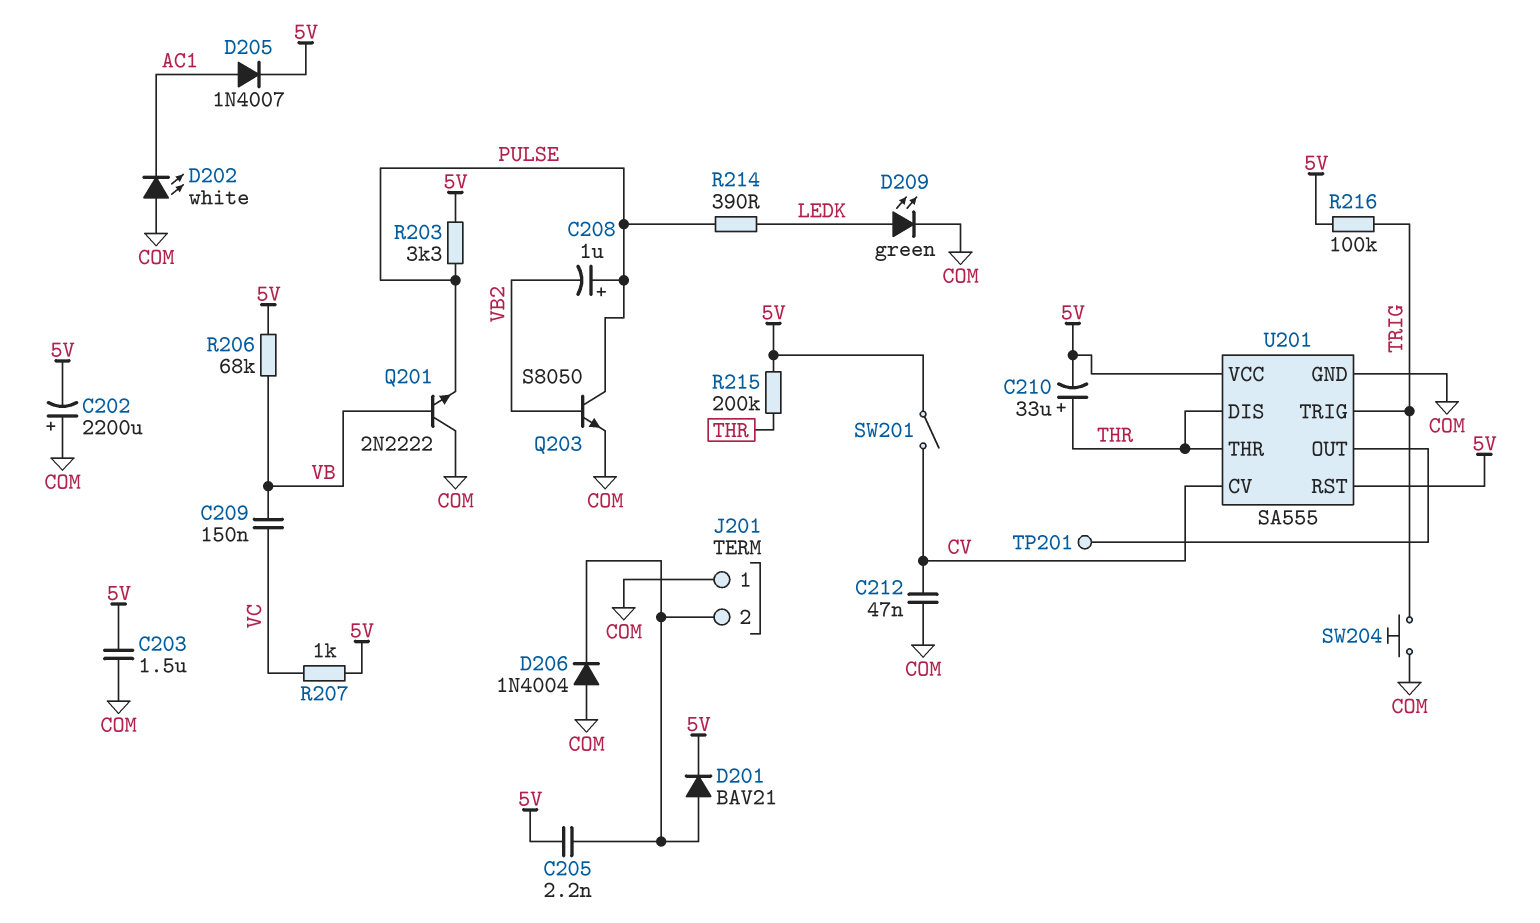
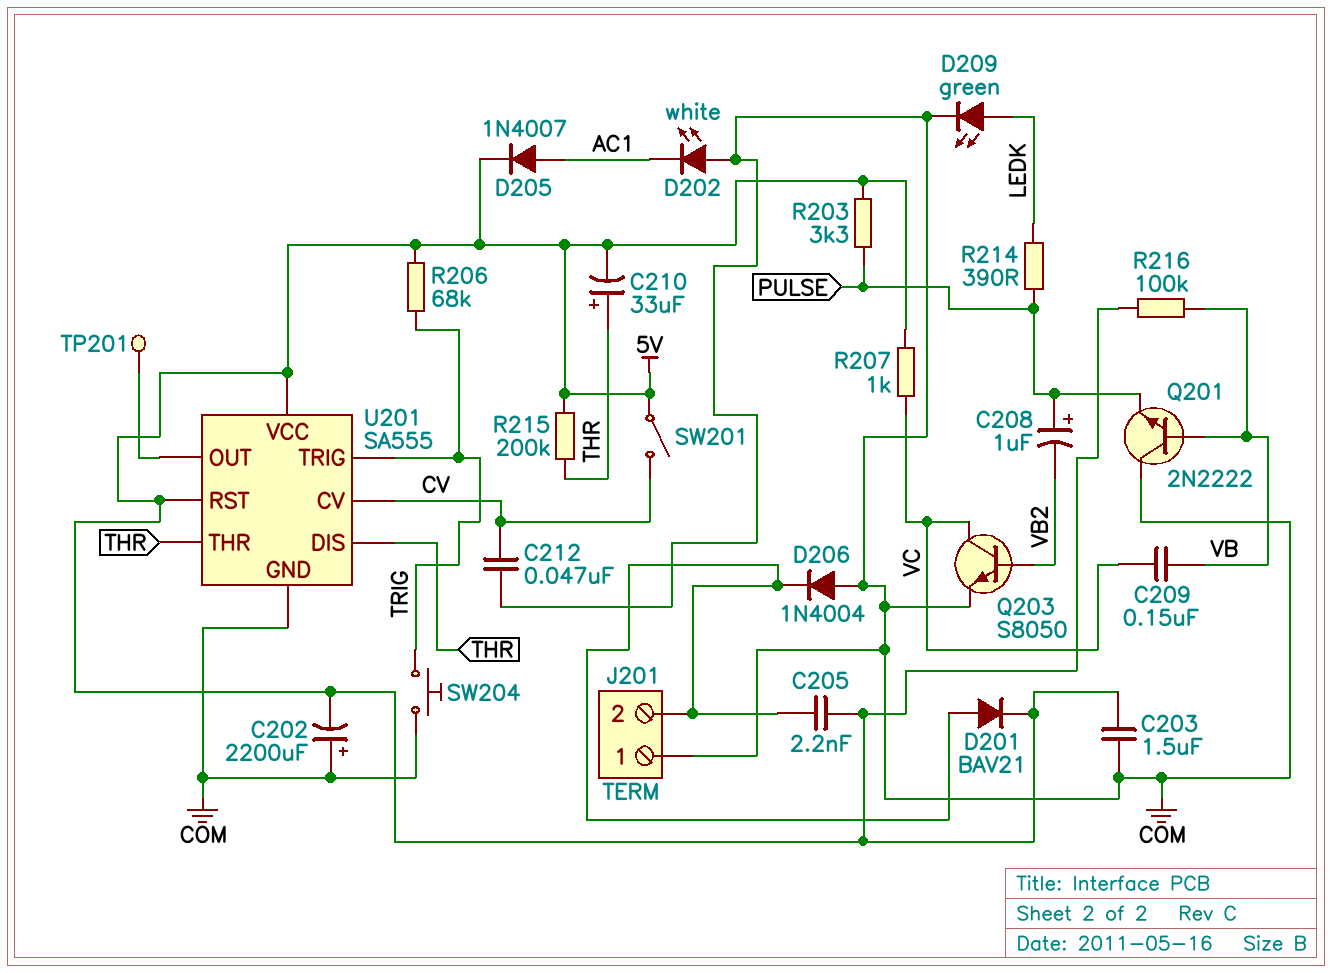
Q203: NPN S8050 (B VB2, C PULSE, E COM) -> NPN S8050 (B VB2, C VC, E COM)
R206: 68k (5V, VB) -> 68k (5V, TRIG)
R216: 100k (5V, TRIG) -> 100k (5V, VB)

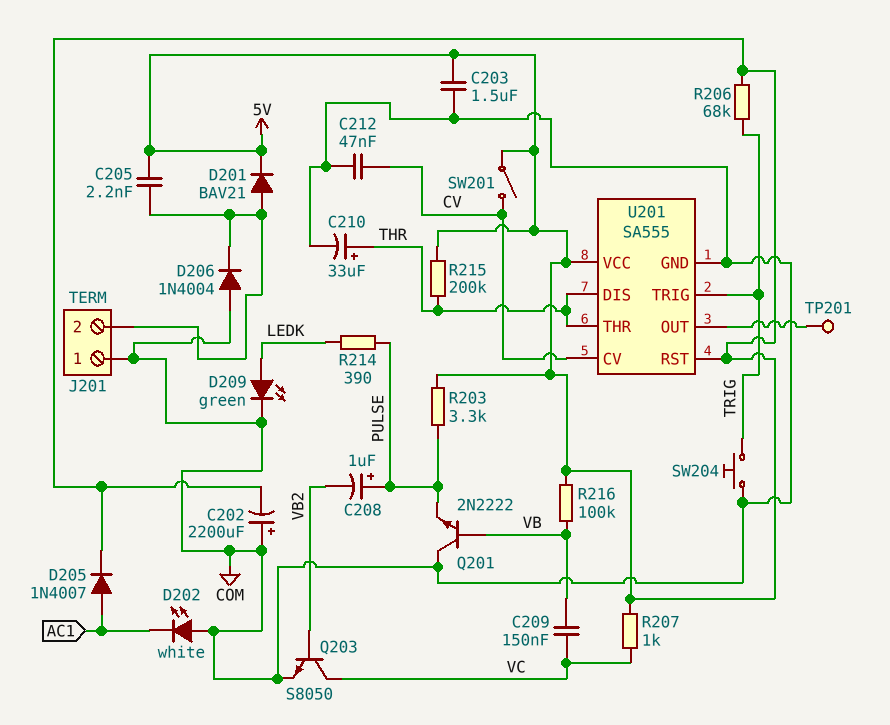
C210: 33uF (plus THR, minus 5V) -> 33uF (plus THR, minus COM)

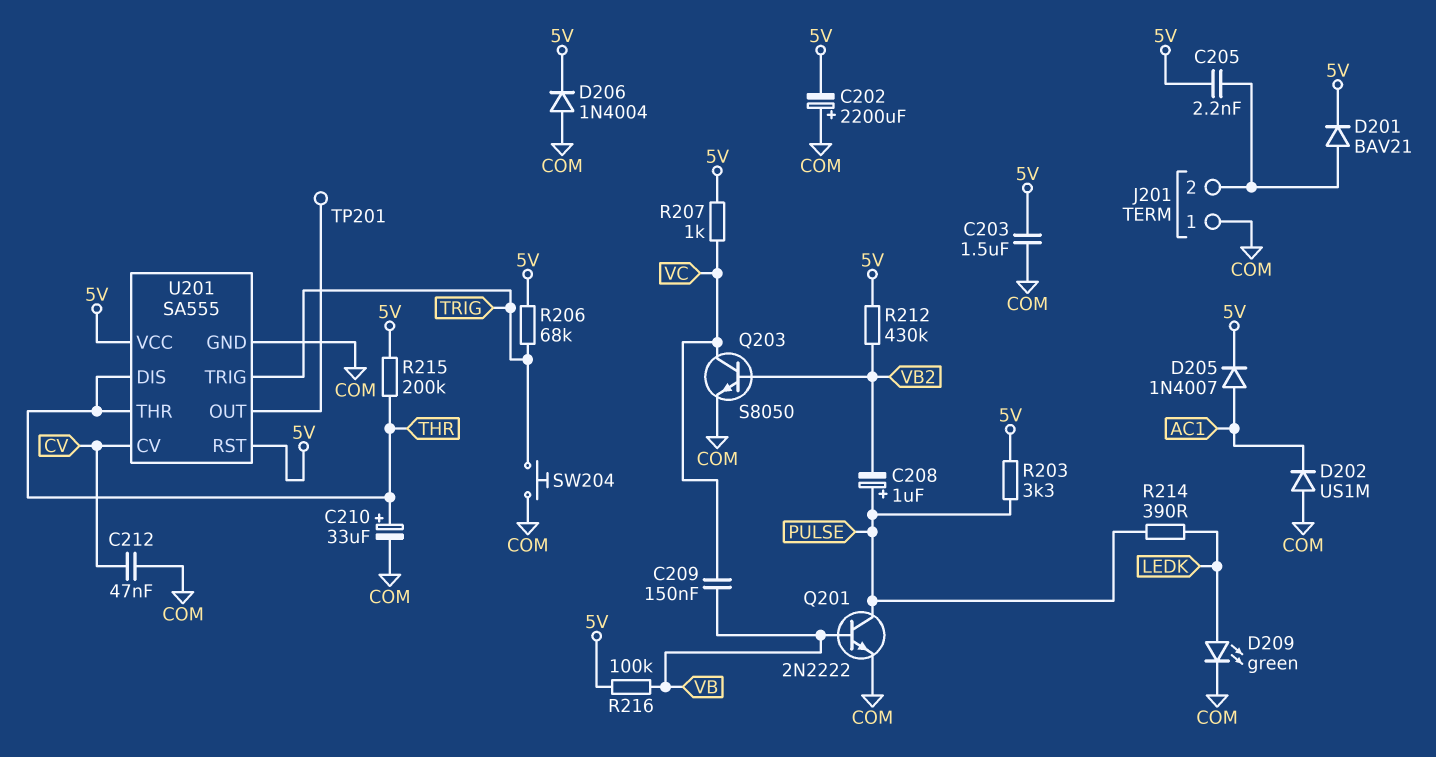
D202: LED white (A COM, K AC1) -> diode US1M (A COM, K AC1)
D206: diode 1N4004 (A COM, K J201/2) -> diode 1N4004 (A COM, K 5V)
Q201: NPN 2N2222 (B VB, C COM, E PULSE) -> NPN 2N2222 (B VB, C PULSE, E COM)
R212: none -> 430k (5V, VB2)
SW201: switch (5V, CV) -> none

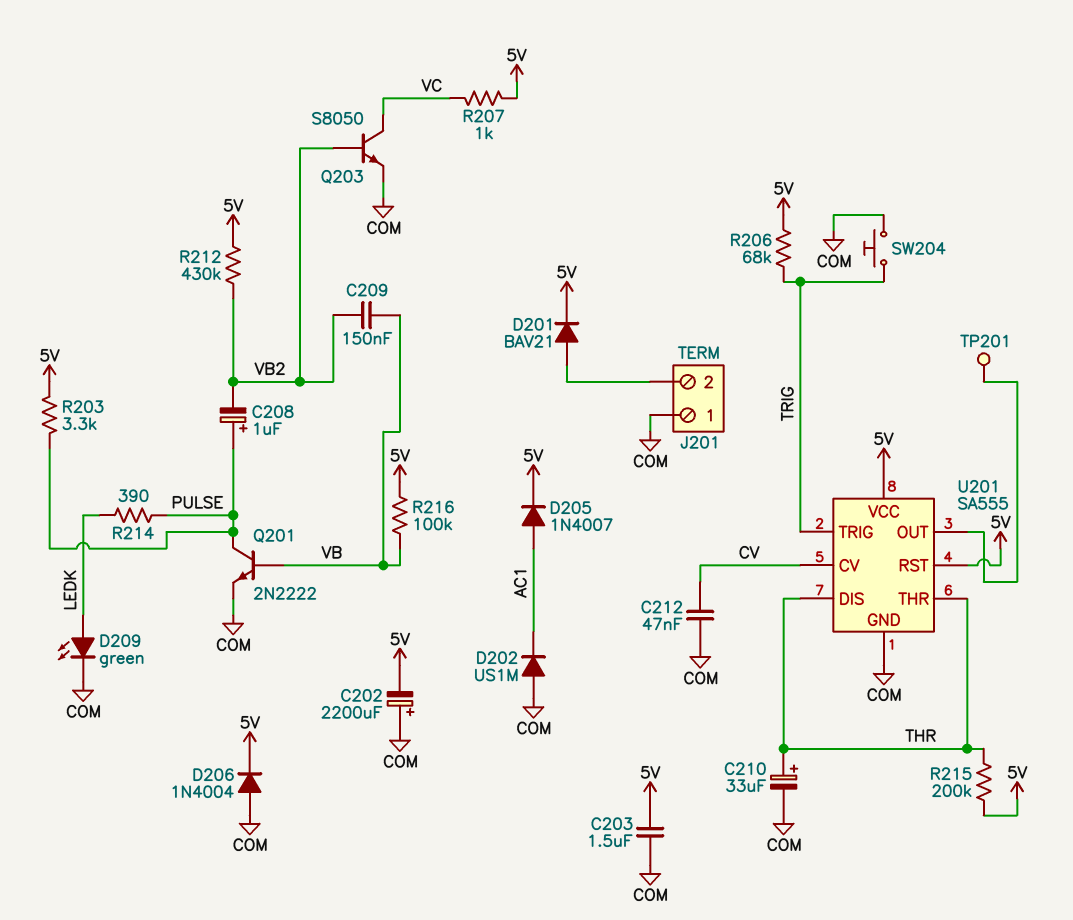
C205: 2.2nF (5V, J201/2) -> none
C209: 150nF (VB, VC) -> 150nF (VB, VB2)

